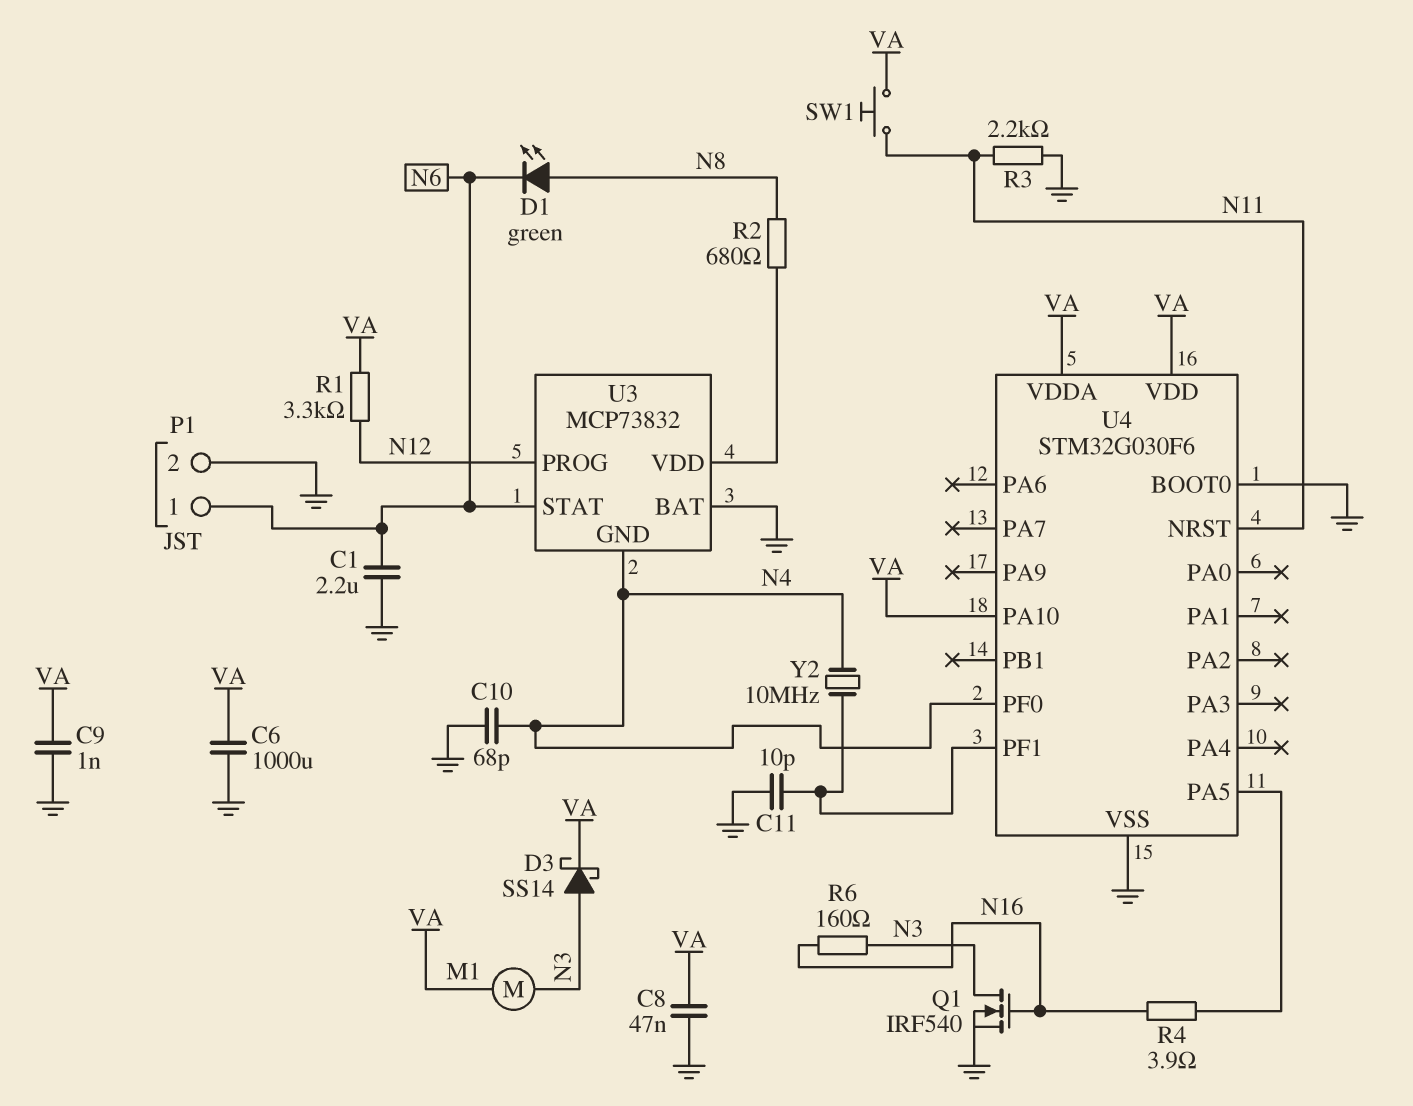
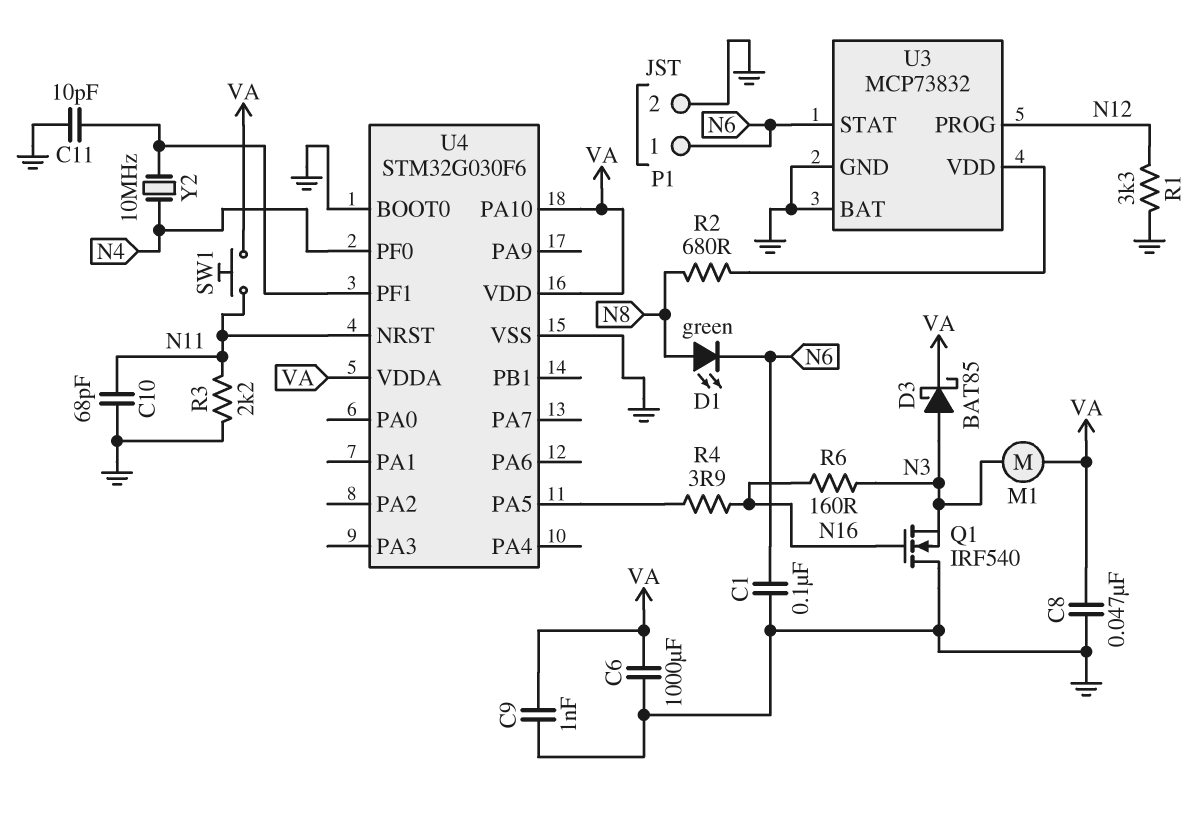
C1: 2.2uF (GND, N6) -> 100nF (GND, N6)
C10: 68pF (GND, N4) -> 68pF (GND, N11)
D3: schottky SS14 (A N3, K VA) -> schottky BAT85 (A N3, K VA)
Q1: NMOS IRF540 (G N16, D N3, S GND) -> NMOS IRF540 (G N16, D GND, S N3)
R1: 3.3k (N12, VA) -> 3.3k (GND, N12)
U3 pin GND: N4 -> GND

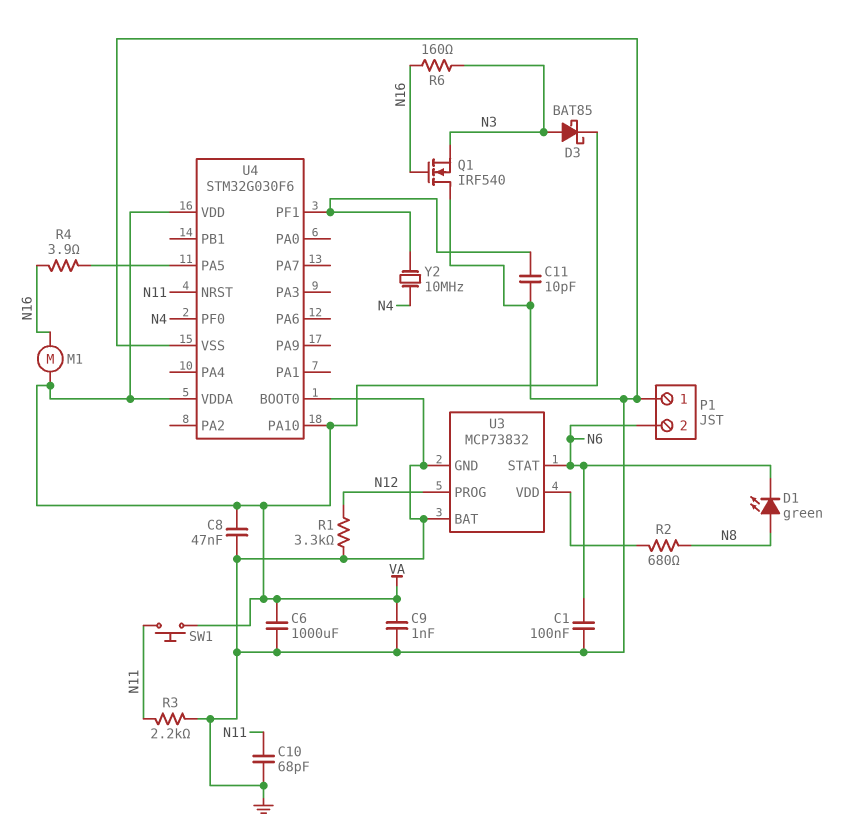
M1: motor (N3, VA) -> motor (N16, VA)
P1 pin 1: N6 -> GND
P1 pin 2: GND -> N6

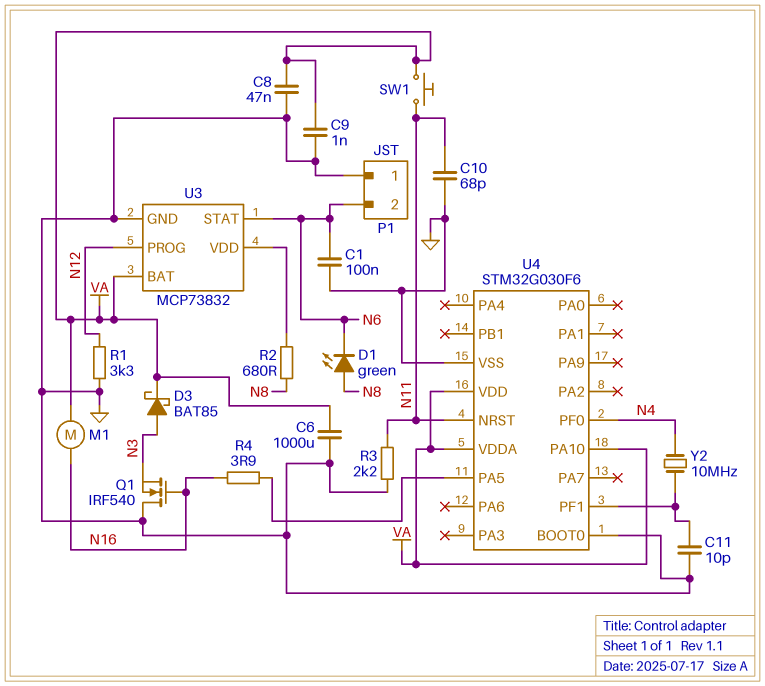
R6: 160 (N3, N16) -> none
U3 pin BAT: GND -> VA

